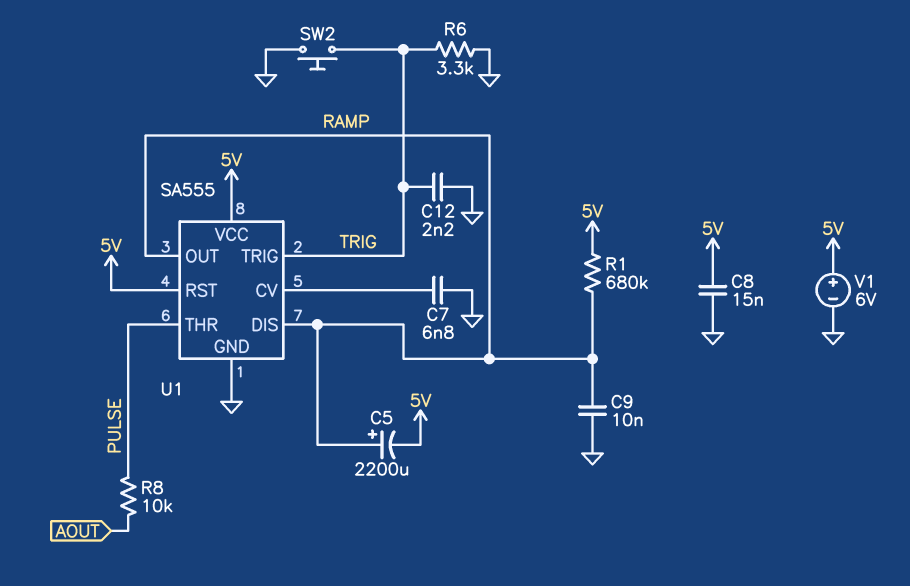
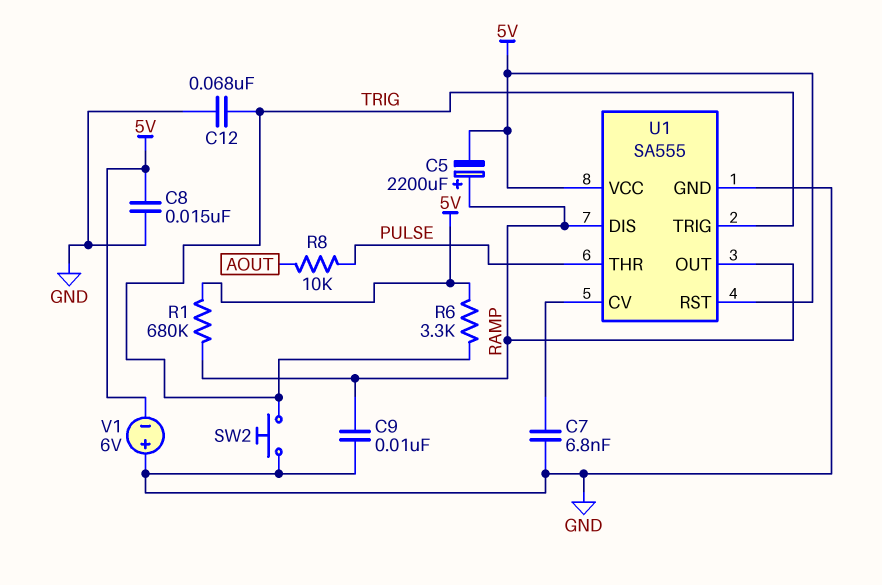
C12: 2.2nF (GND, TRIG) -> 68nF (GND, TRIG)
R6: 3.3k (GND, TRIG) -> 3.3k (5V, TRIG)
V1: 6V (plus 5V, minus GND) -> 6V (plus GND, minus 5V)

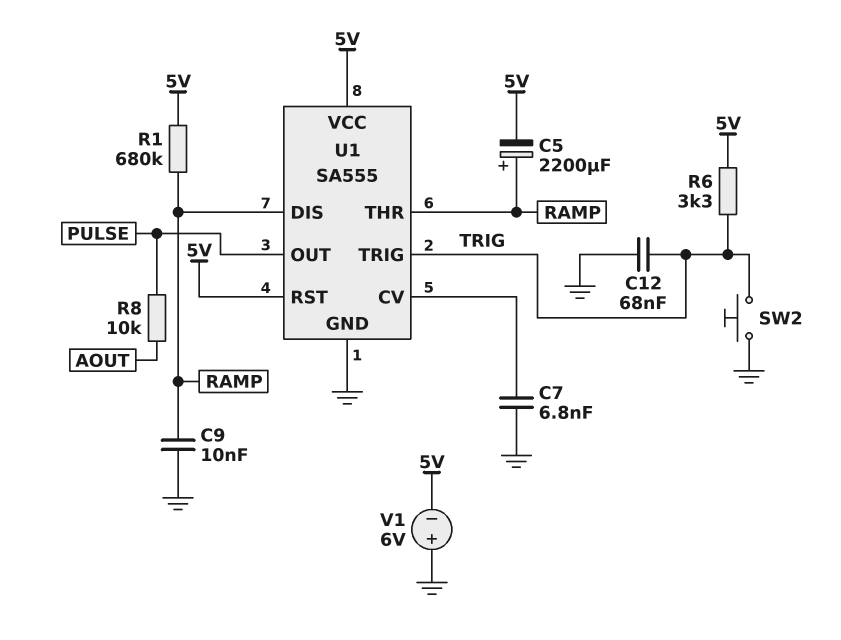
C8: 15nF (5V, GND) -> none
U1 pin OUT: RAMP -> PULSE
U1 pin THR: PULSE -> RAMP

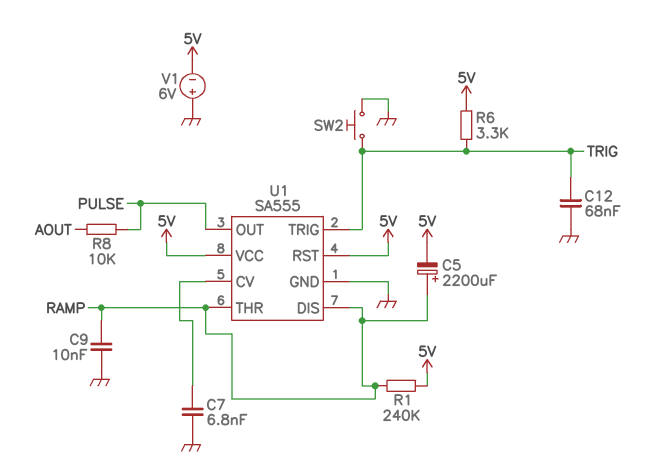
R1: 680k (5V, RAMP) -> 240k (5V, RAMP)

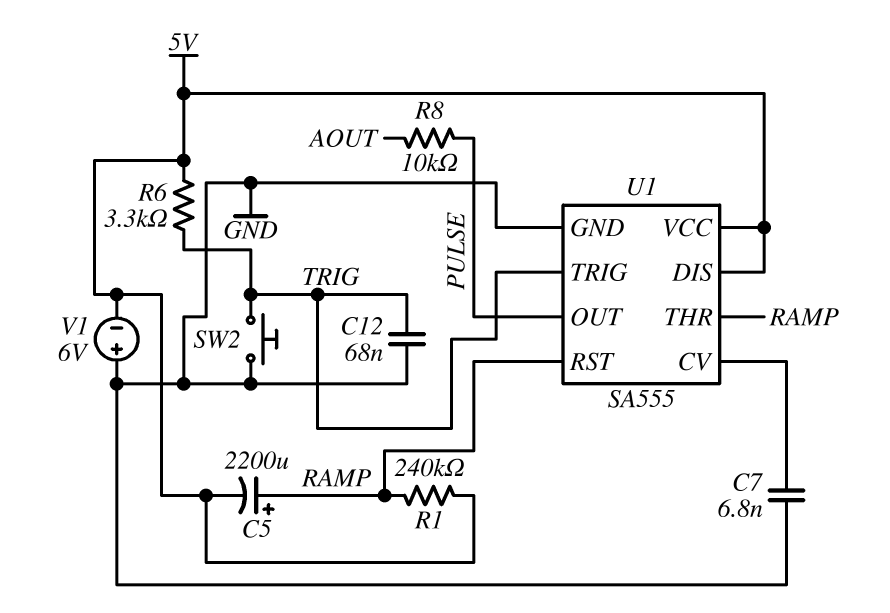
C9: 10nF (GND, RAMP) -> none
U1 pin DIS: RAMP -> 5V
U1 pin RST: 5V -> RAMP

